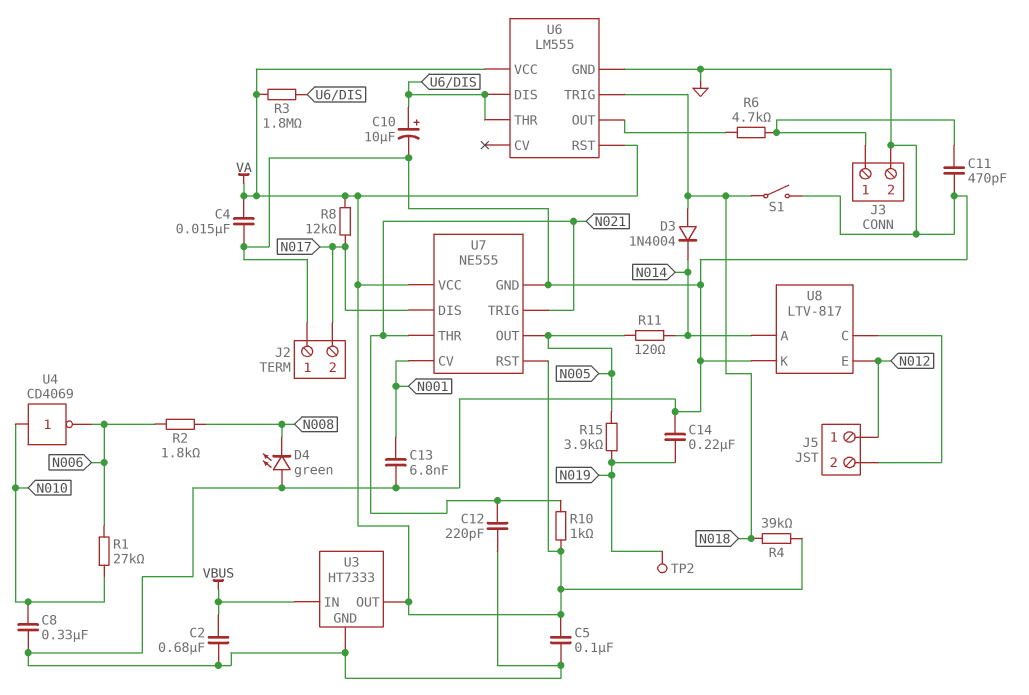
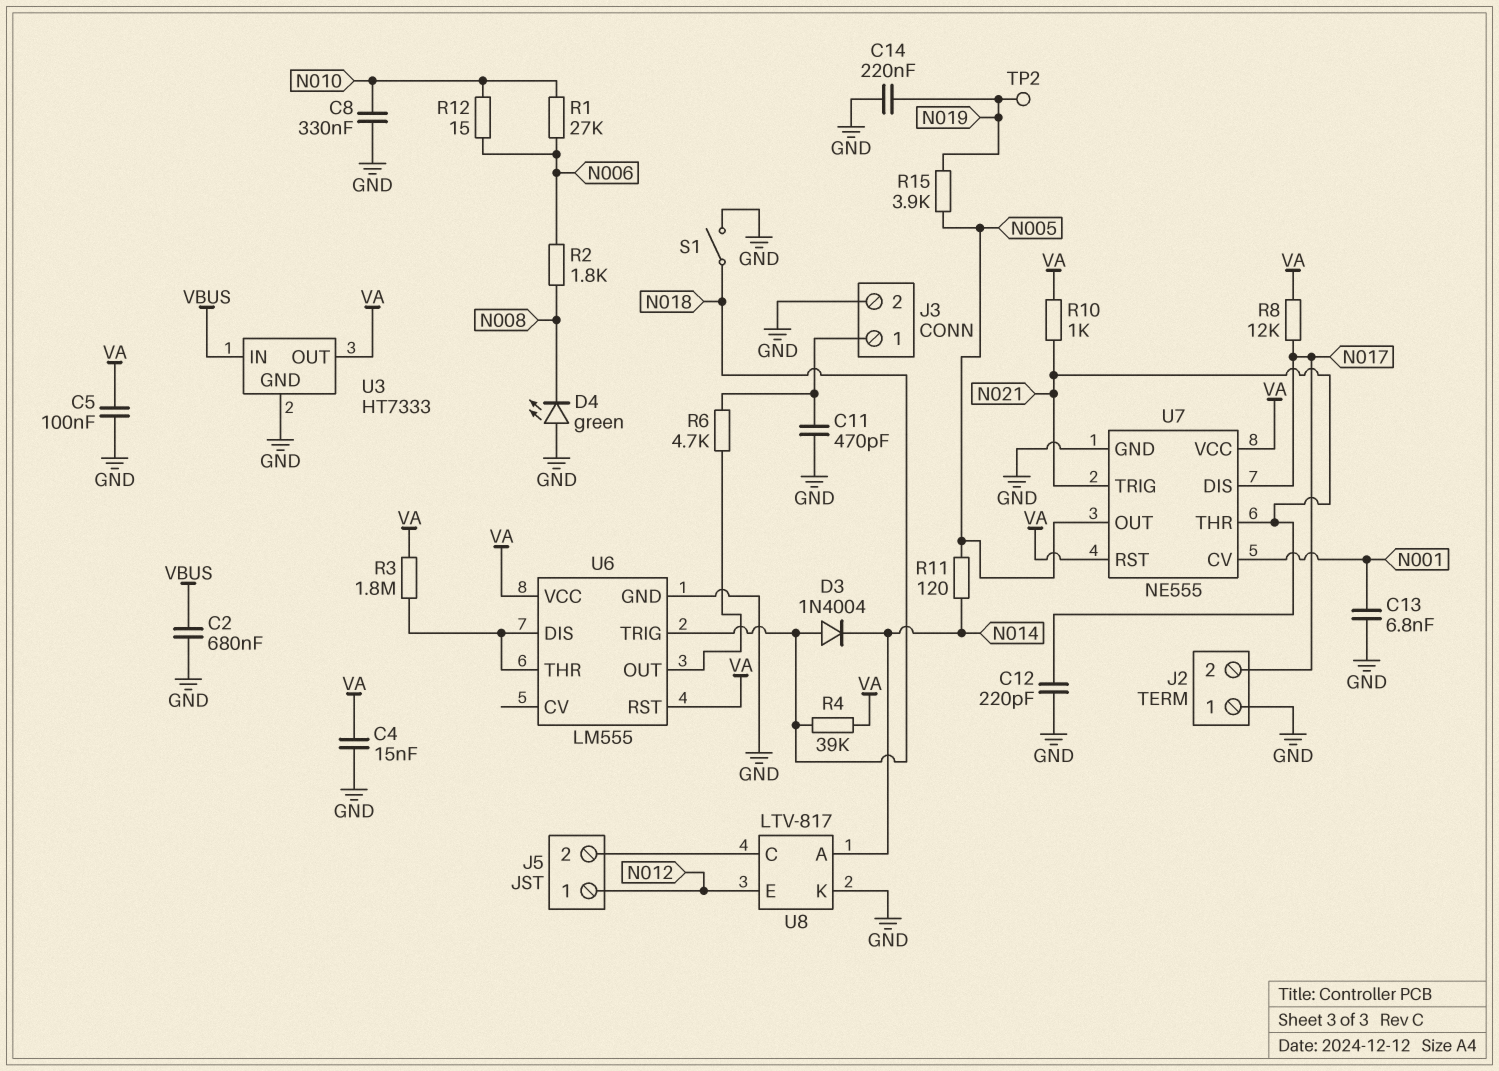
C10: 10uF (plus U6/DIS, minus GND) -> none
R12: none -> 15 (N006, N010)
U4: NOT CD4069 (in N010, out N006) -> none

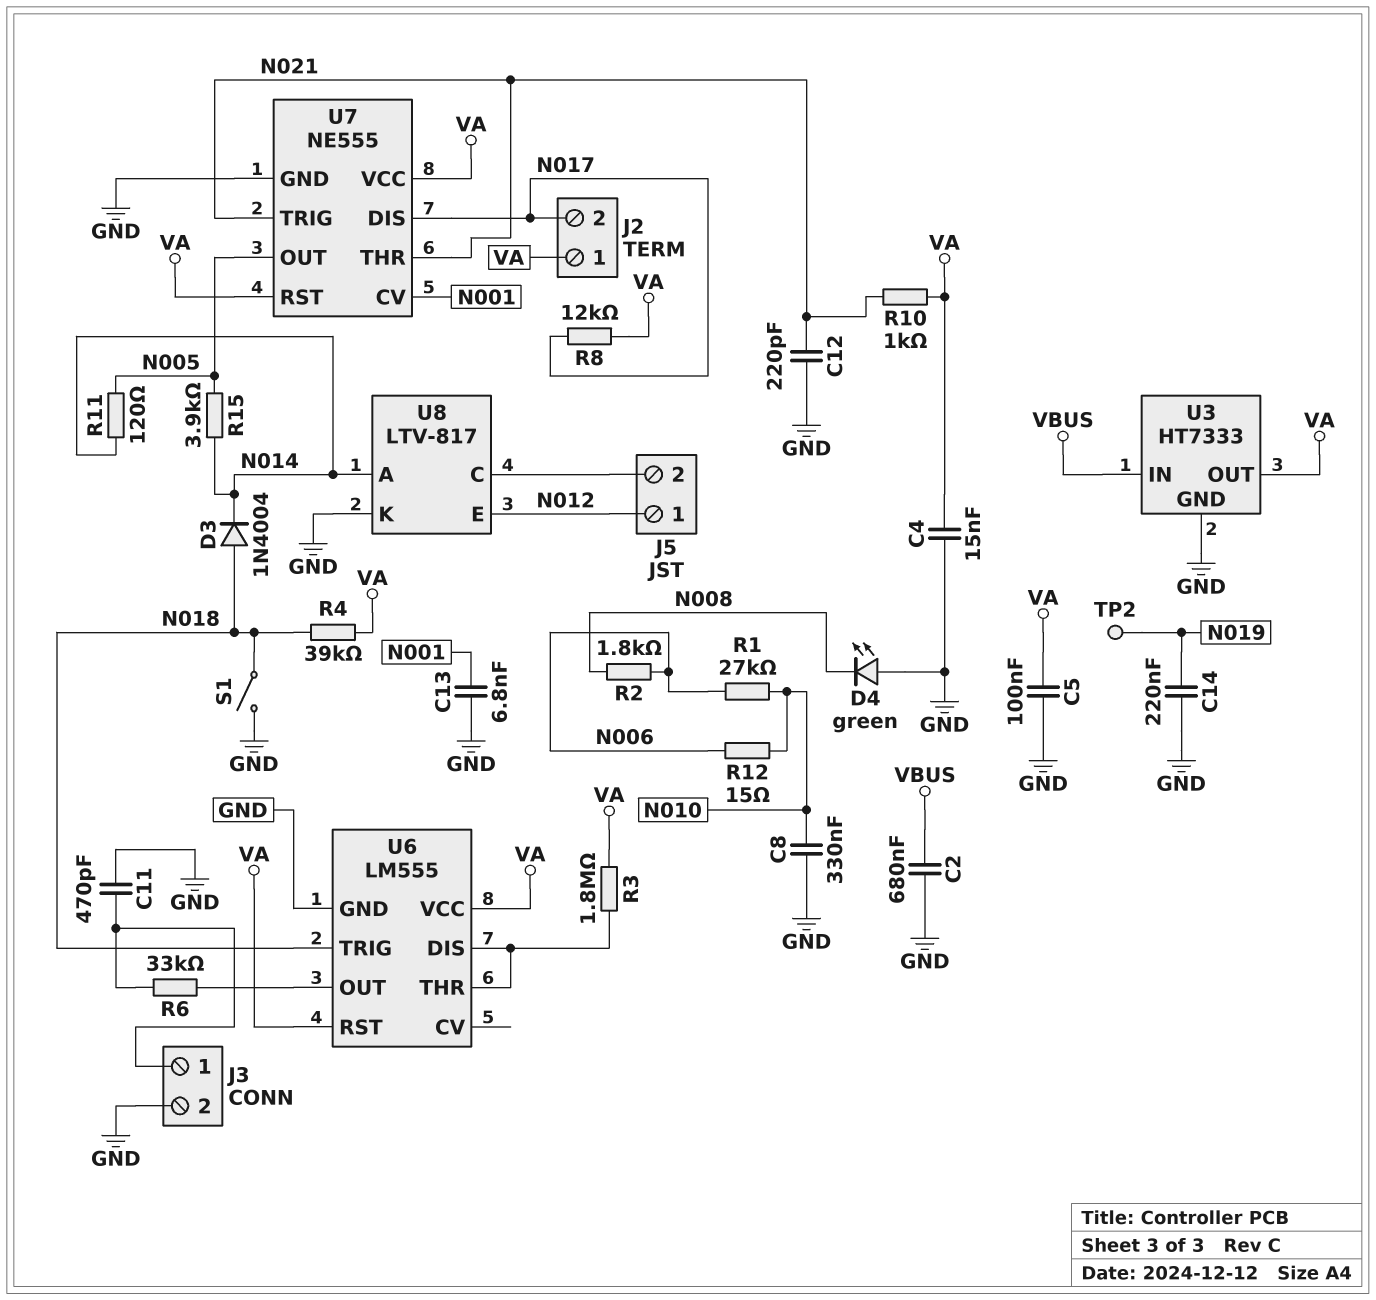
J2 pin 1: GND -> VA
R6: 4.7k (J3/1, U6/OUT) -> 33k (J3/1, U6/OUT)
R15: 3.9k (N005, N019) -> 3.9k (N005, N014)

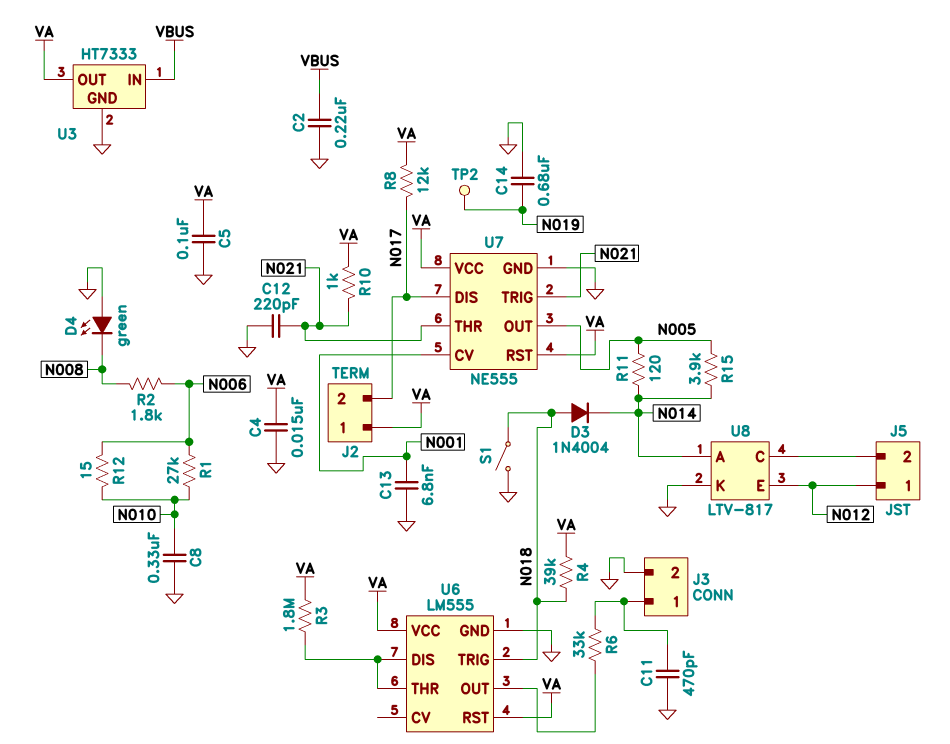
C2: 680nF (GND, VBUS) -> 220nF (GND, VBUS)
C14: 220nF (GND, N019) -> 680nF (GND, N019)

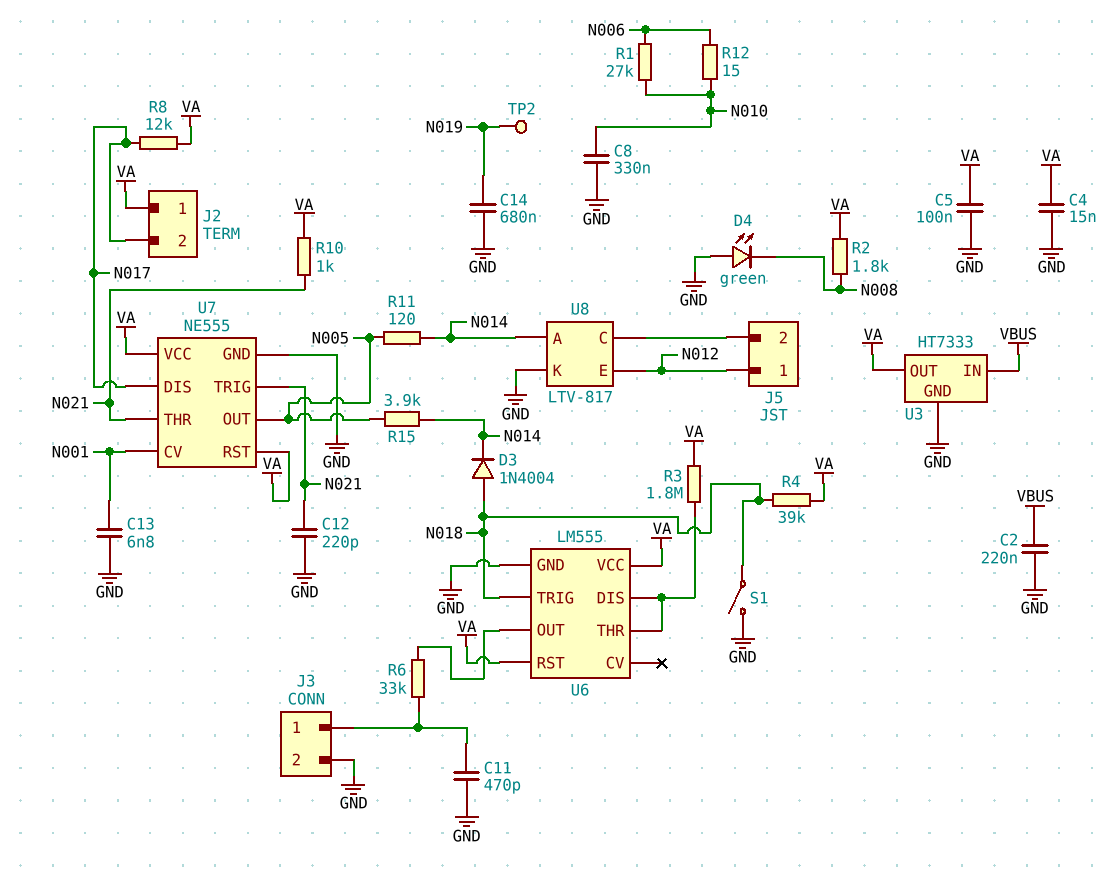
R2: 1.8k (N006, N008) -> 1.8k (N008, VA)

